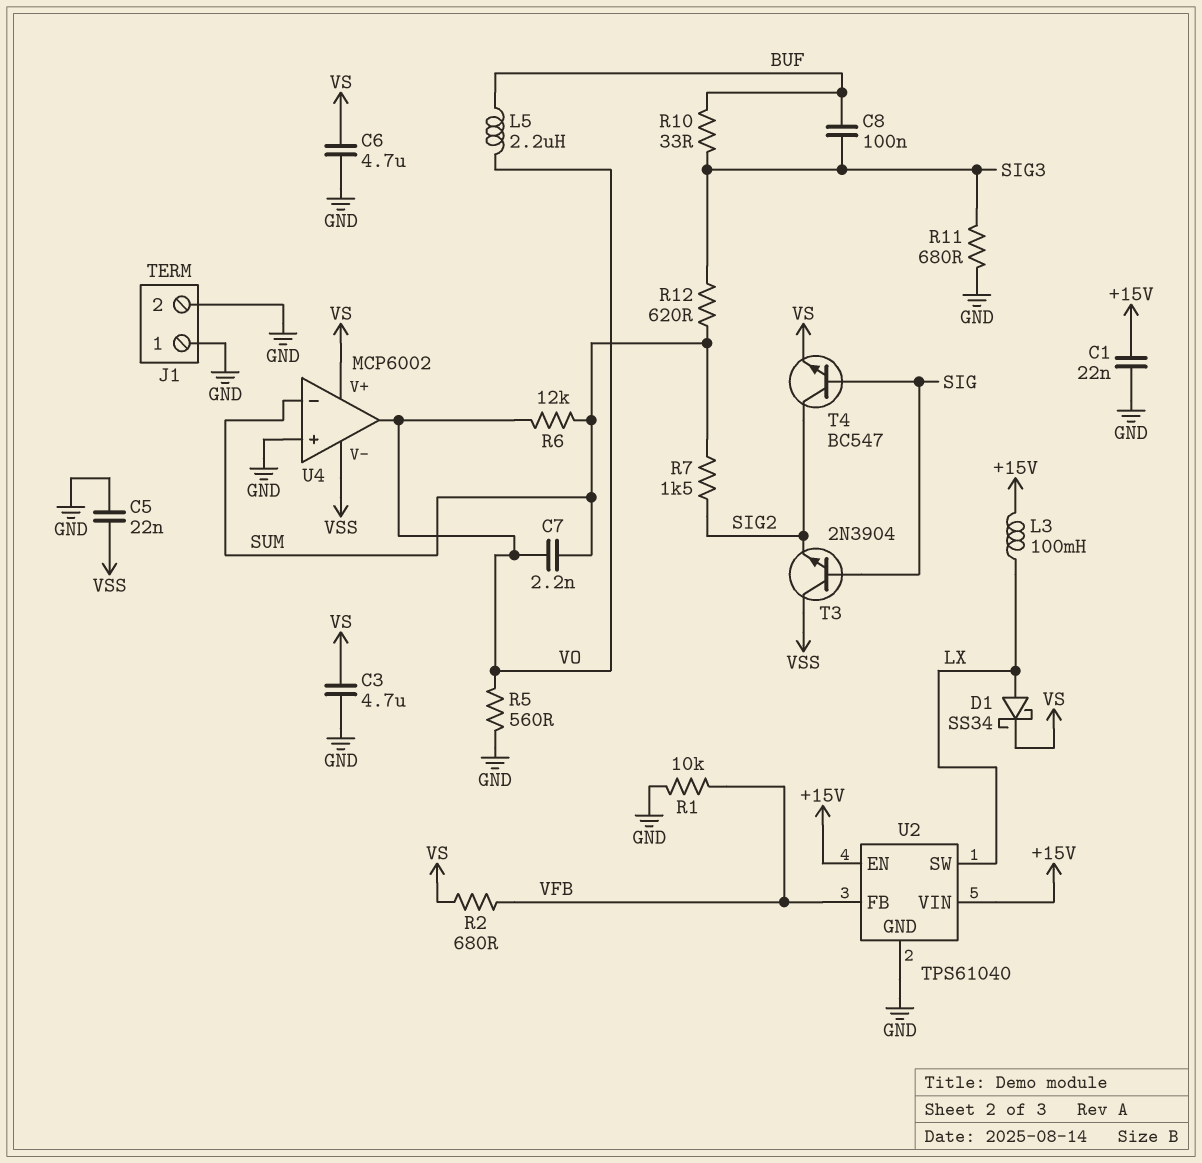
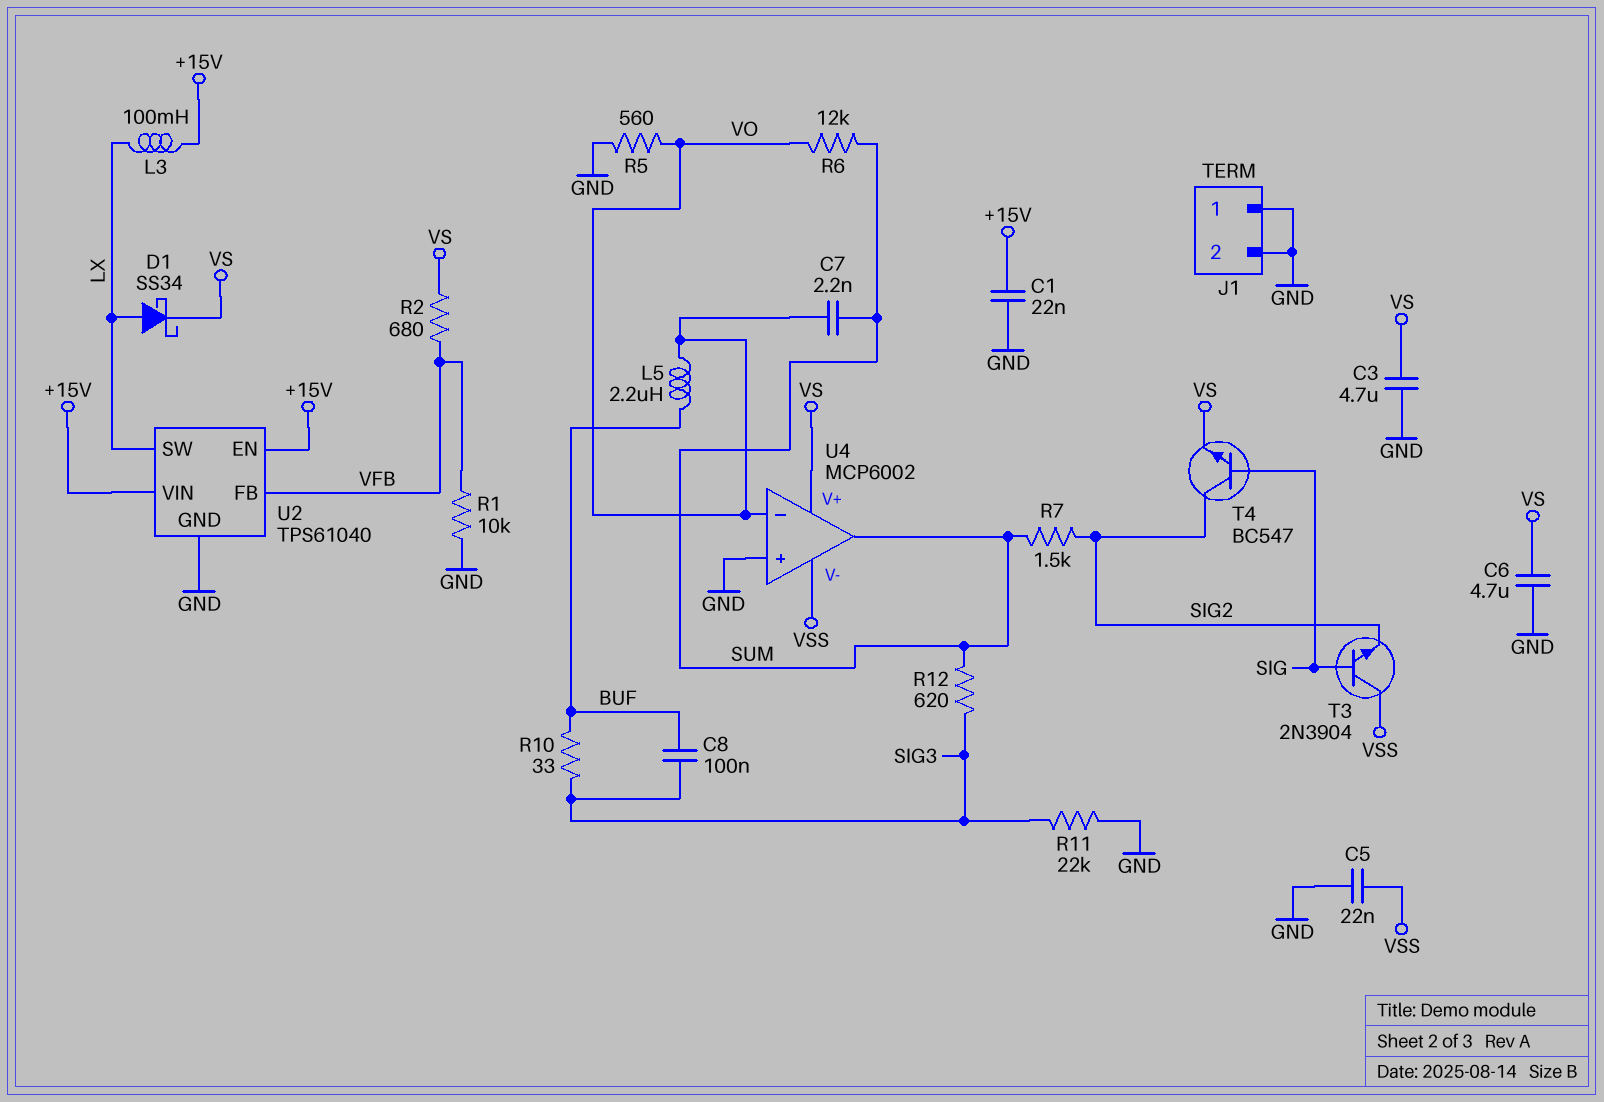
R11: 680 (GND, SIG3) -> 22k (GND, SIG3)
U4 pin in-: SUM -> VO
U4 pin out: VO -> SUM

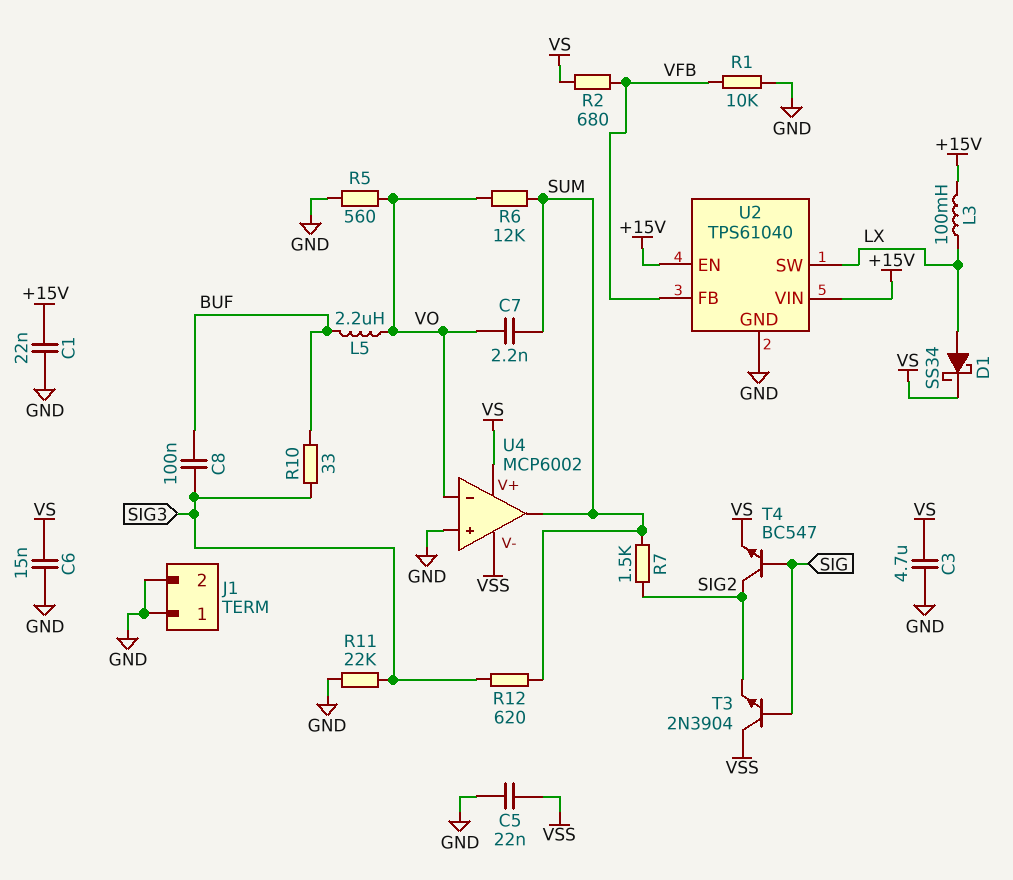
C6: 4.7uF (GND, VS) -> 15nF (GND, VS)

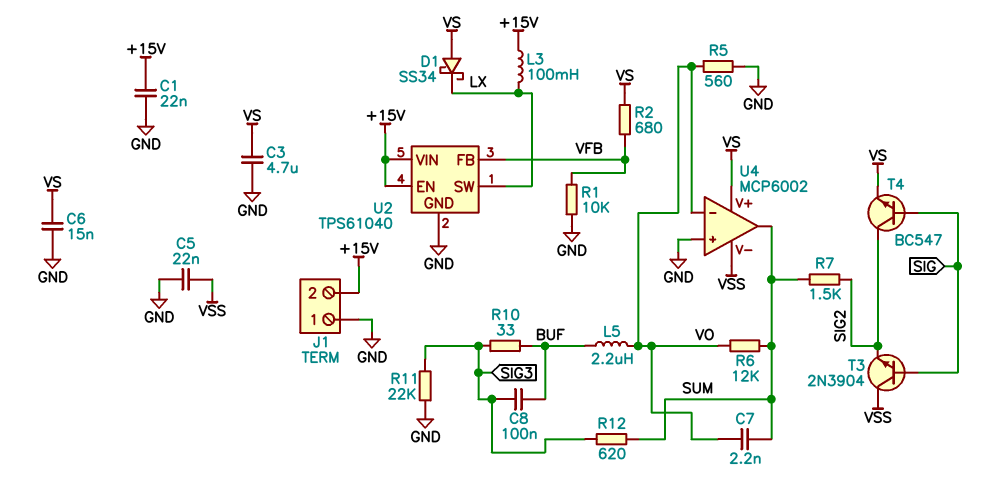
D1: schottky SS34 (A LX, K VS) -> schottky SS34 (A VS, K LX)
J1 pin 2: GND -> +15V

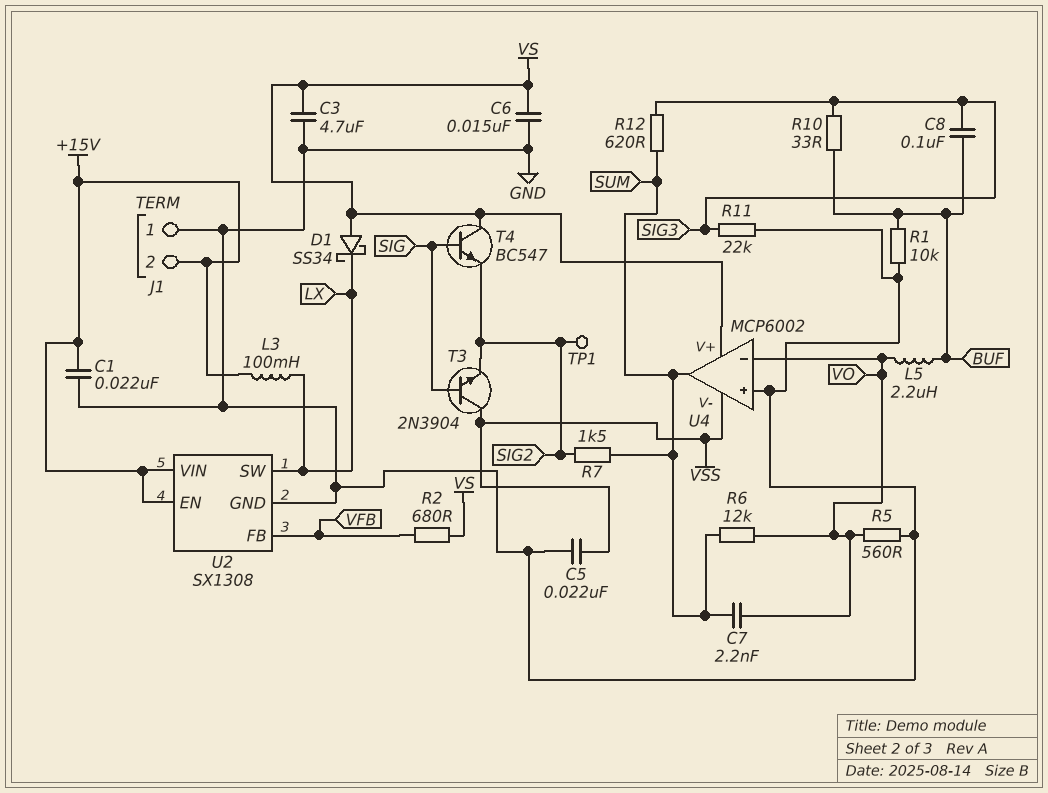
R1: 10k (GND, VFB) -> 10k (BUF, GND)
T4: NPN BC547 (B SIG, C SIG2, E VS) -> NPN BC547 (B SIG, C VS, E SIG2)
TP1: none -> test point (SIG2)
U2: TPS61040 -> SX1308

